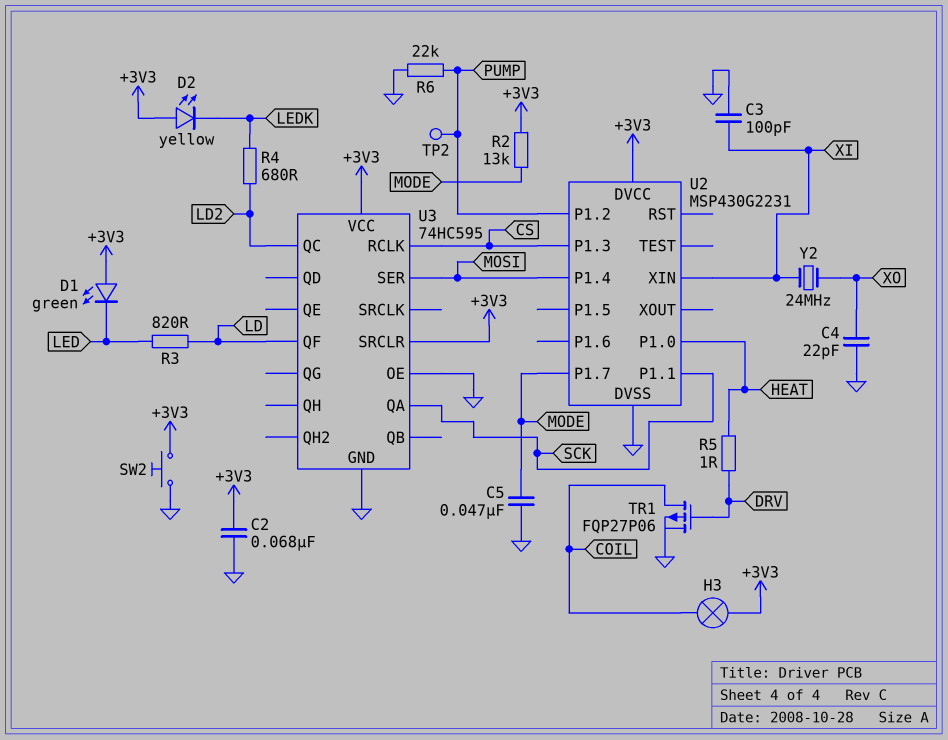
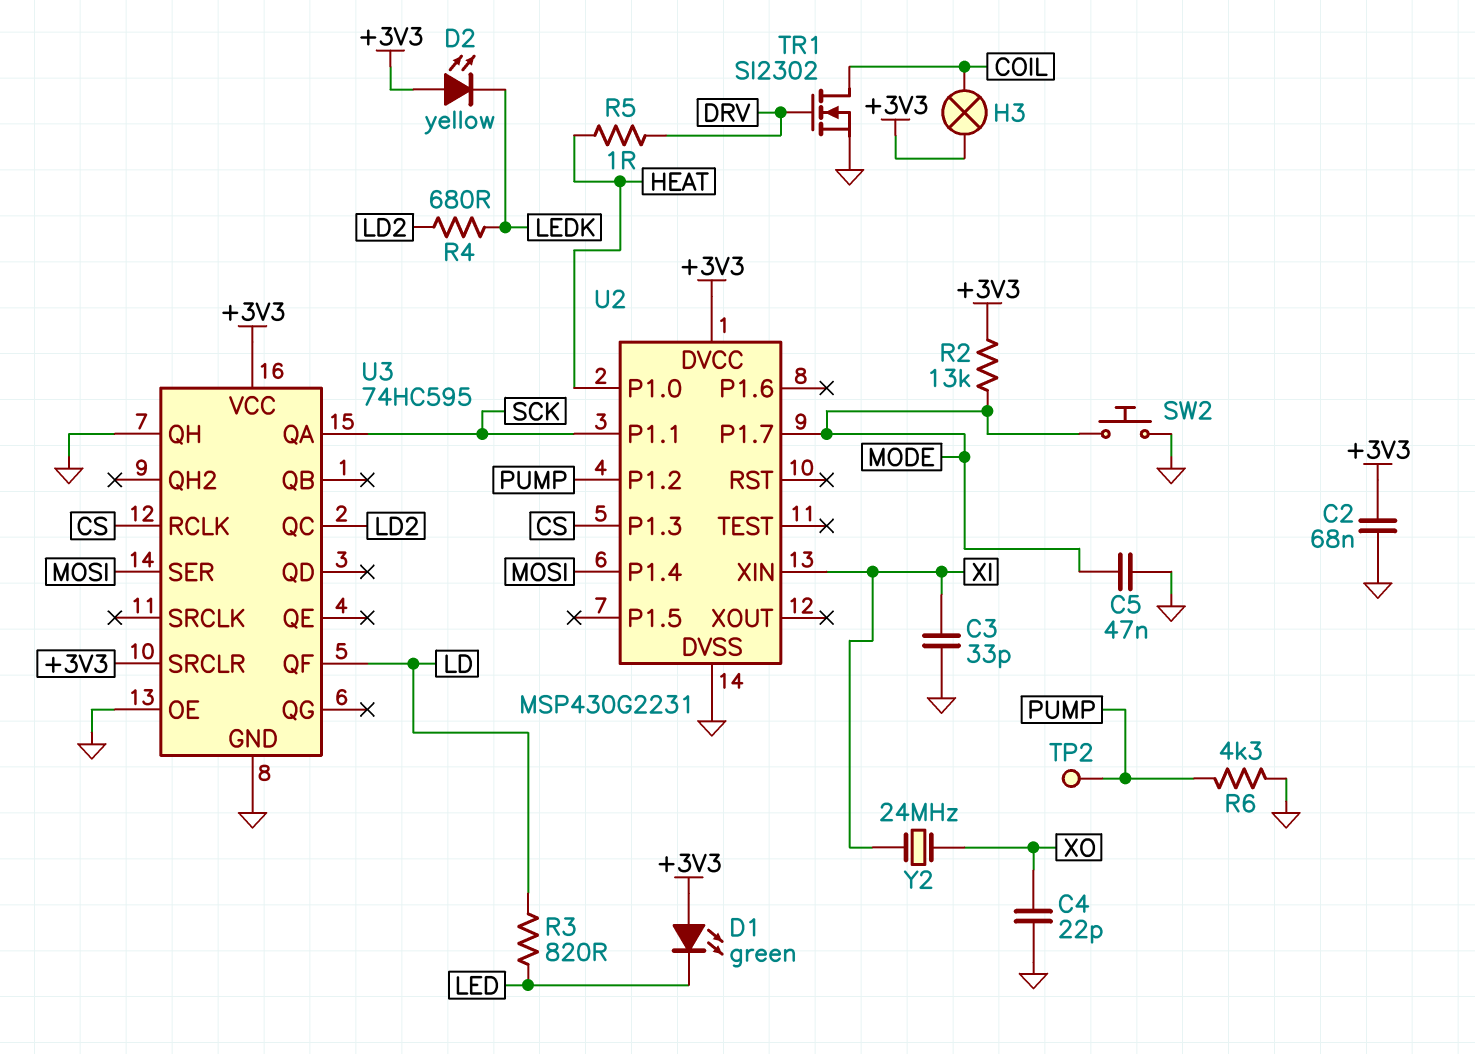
C3: 100pF (GND, XI) -> 33pF (GND, XI)
R6: 22k (GND, PUMP) -> 4.3k (GND, PUMP)
SW2: button (+3V3, GND) -> button (GND, MODE)
TR1: PMOS FQP27P06 (G DRV, D COIL, S GND) -> NMOS SI2302 (G DRV, D COIL, S GND)
U3 pin QH: none -> GND

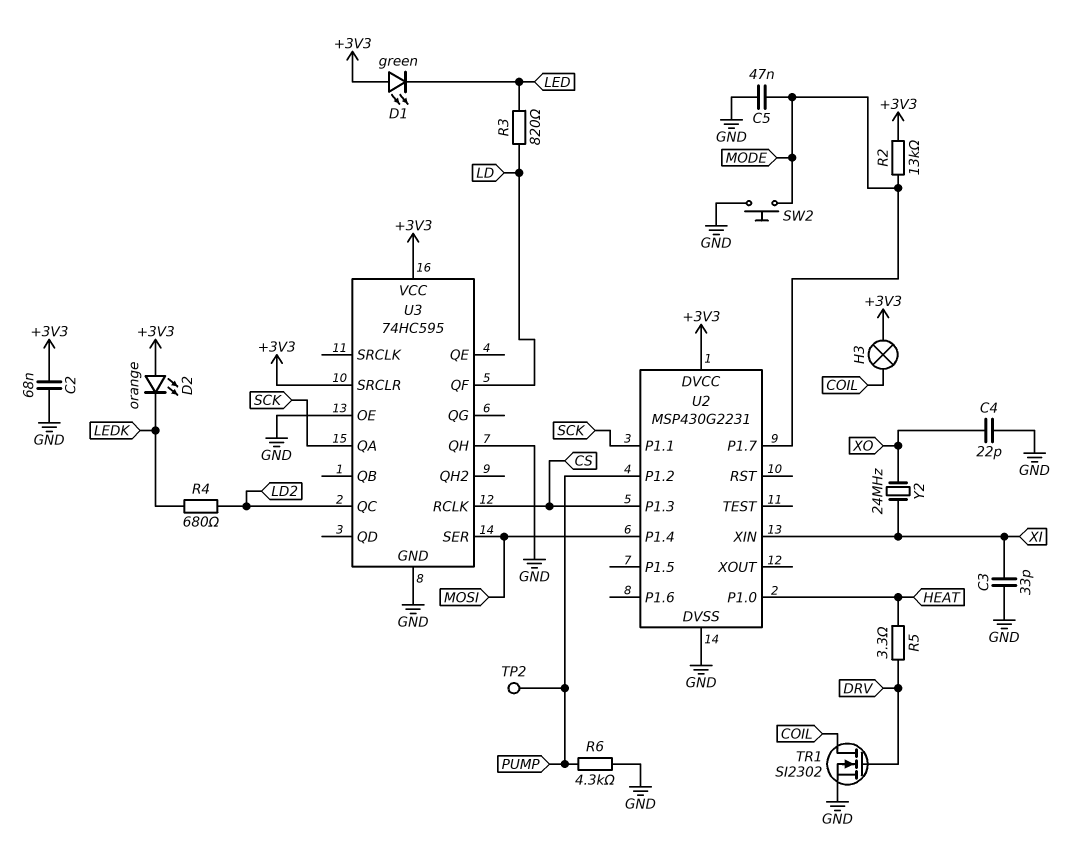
D2: LED yellow (A +3V3, K LEDK) -> LED orange (A +3V3, K LEDK)
R5: 1 (DRV, HEAT) -> 3.3 (DRV, HEAT)

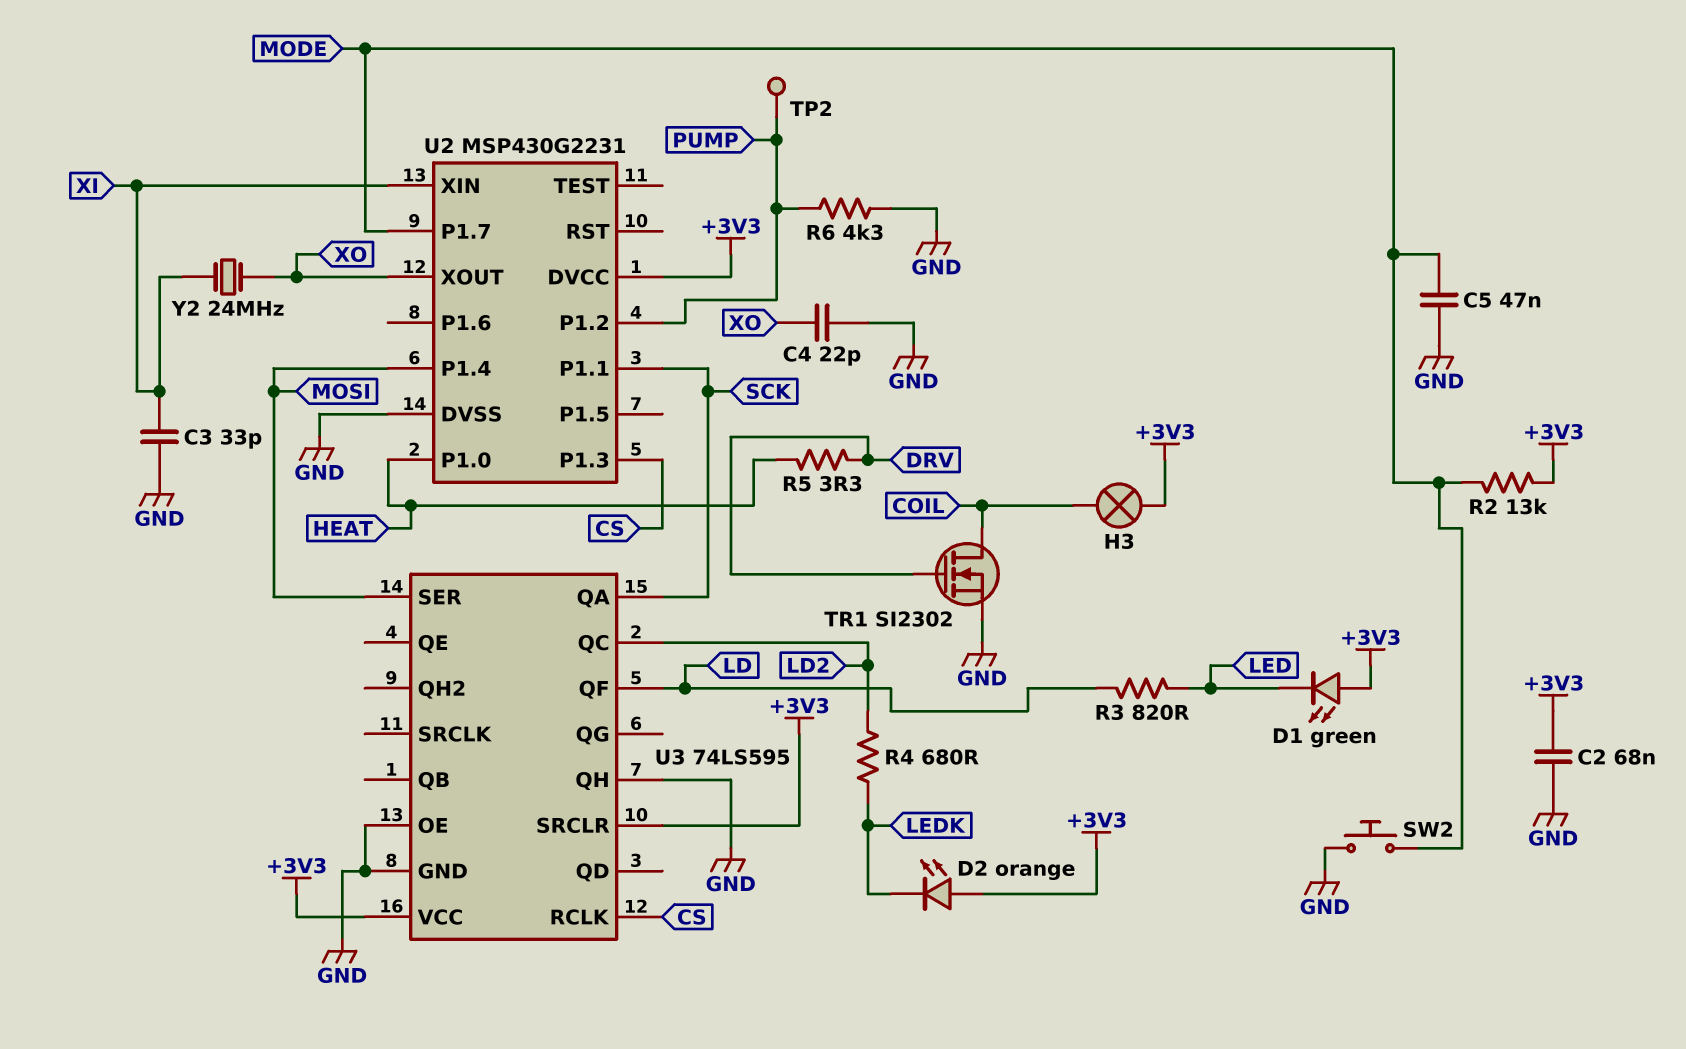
U2 pin XOUT: none -> XO
U3: 74HC595 -> 74LS595

